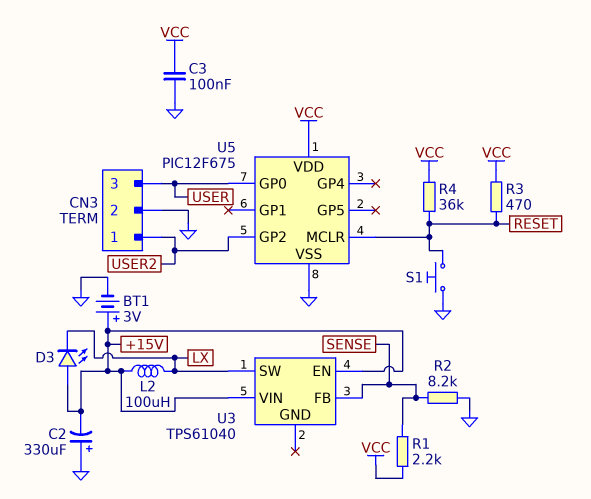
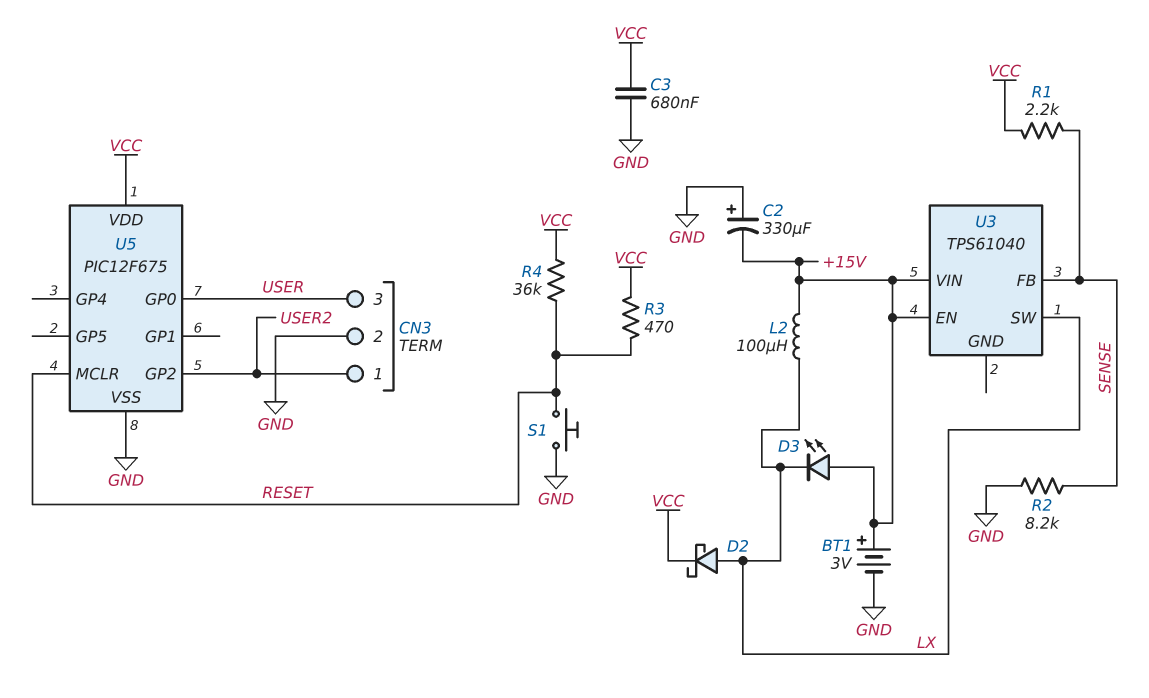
C3: 100nF (GND, VCC) -> 680nF (GND, VCC)
D2: none -> schottky (A LX, K VCC)

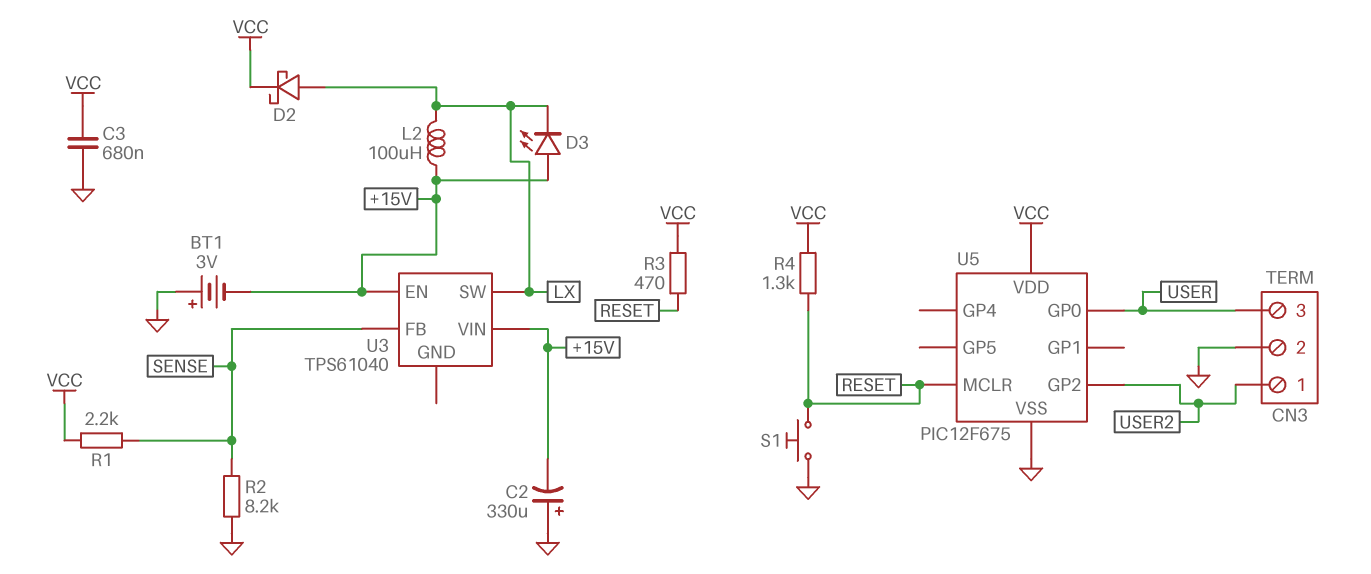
BT1: 3V (plus +15V, minus GND) -> 3V (plus GND, minus +15V)
R4: 36k (RESET, VCC) -> 1.3k (RESET, VCC)

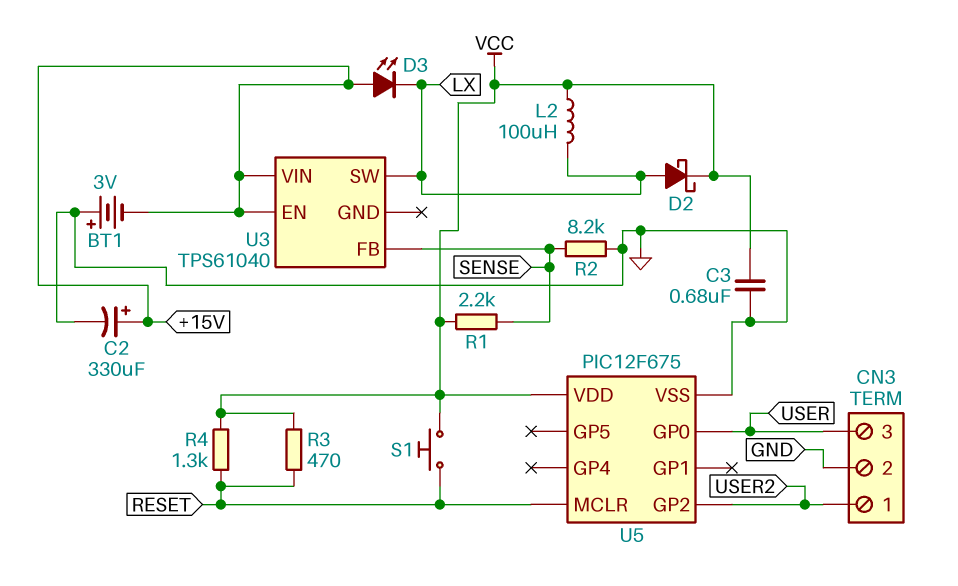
C2: 330uF (plus GND, minus +15V) -> 330uF (plus +15V, minus GND)
L2: 100uH (+15V, LX) -> 100uH (LX, VCC)
S1: button (GND, RESET) -> button (RESET, VCC)

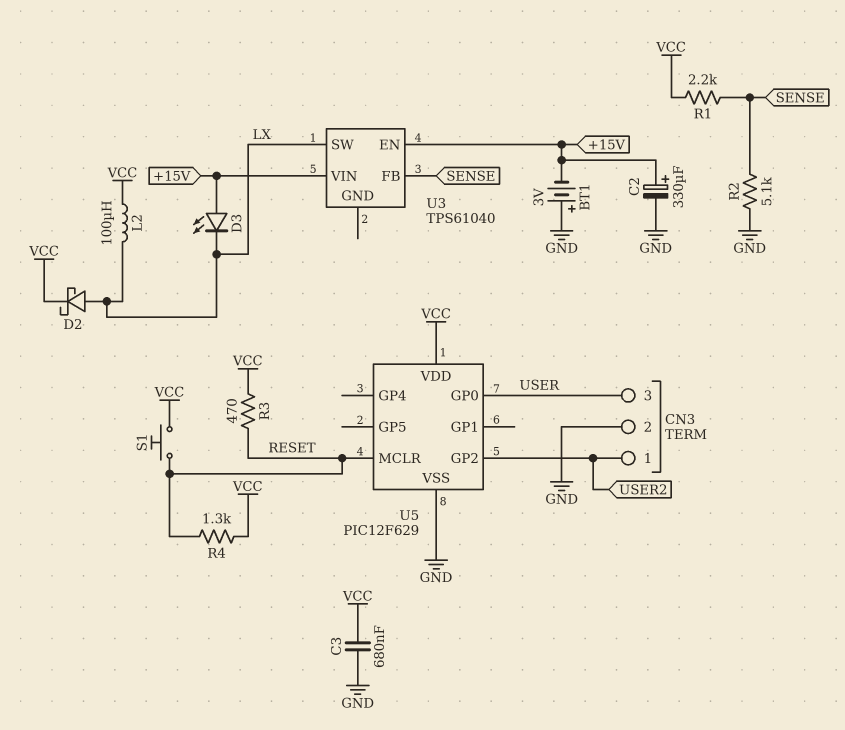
R2: 8.2k (GND, SENSE) -> 5.1k (GND, SENSE)
U5: PIC12F675 -> PIC12F629

